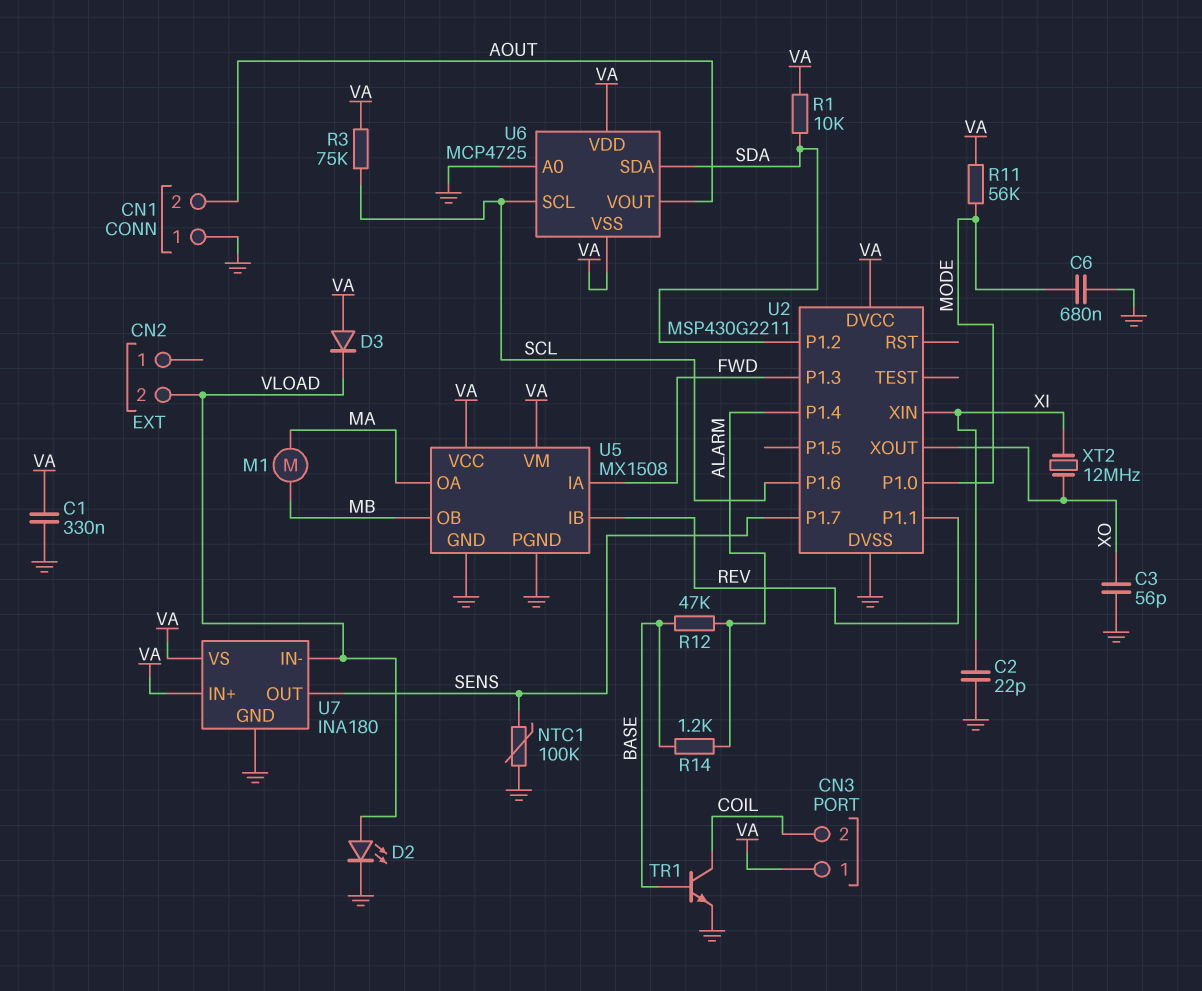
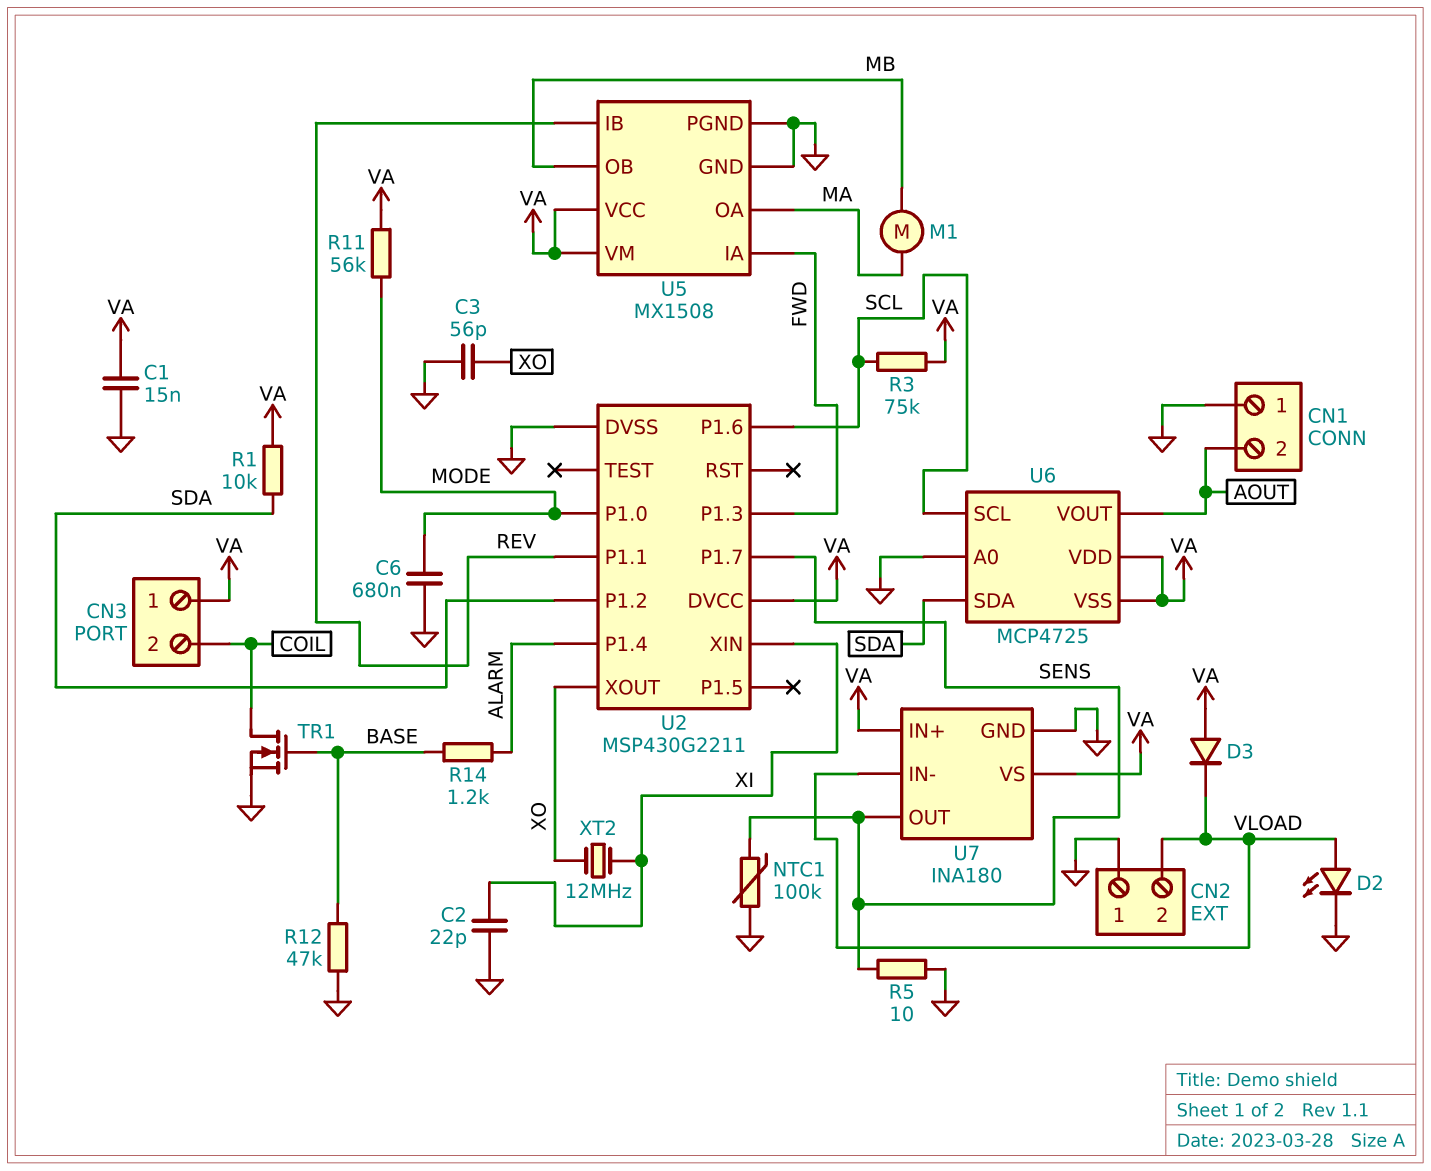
C1: 330nF (GND, VA) -> 15nF (GND, VA)
CN2 pin 1: none -> GND
R5: none -> 10 (GND, SENS)
R12: 47k (ALARM, BASE) -> 47k (BASE, GND)
TR1: NPN (B BASE, C COIL, E GND) -> NMOS (G BASE, D COIL, S GND)

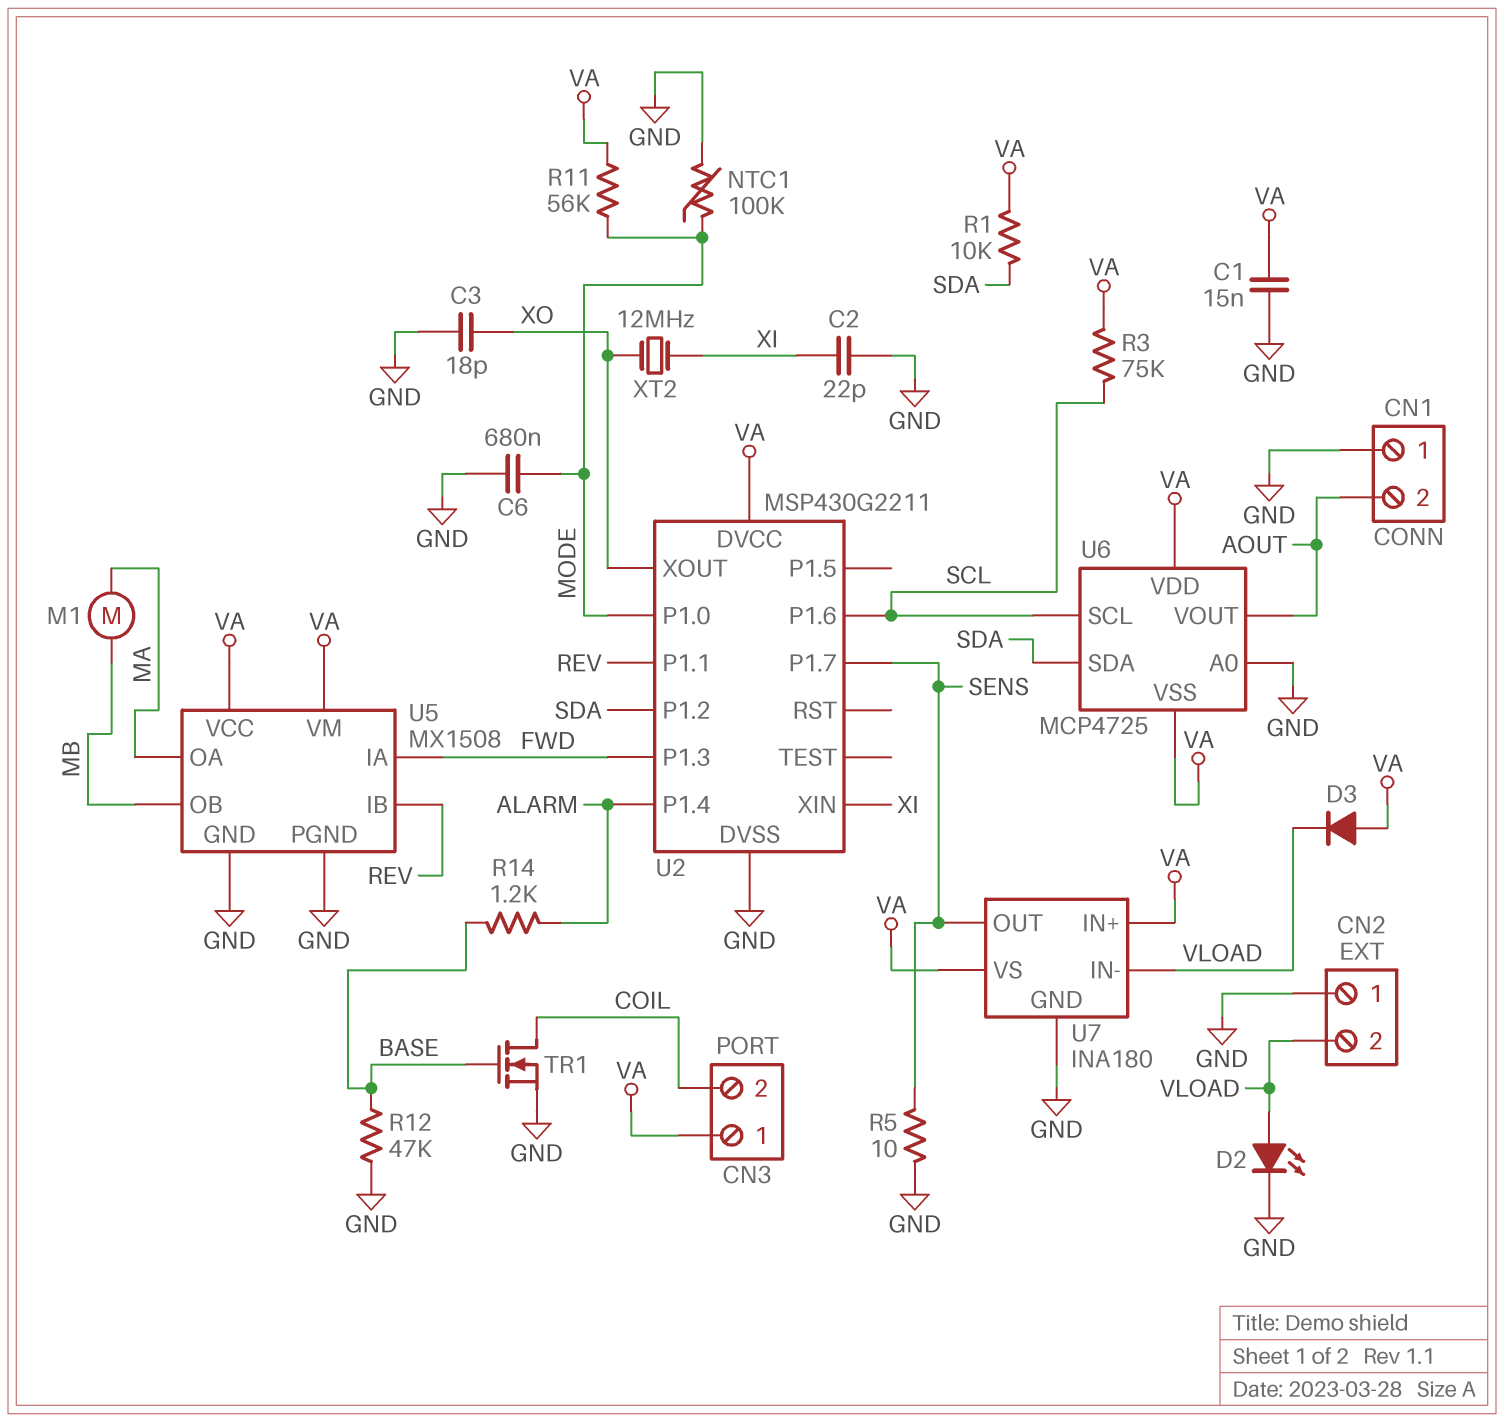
C3: 56pF (GND, XO) -> 18pF (GND, XO)
NTC1: 100k (GND, SENS) -> 100k (GND, MODE)

